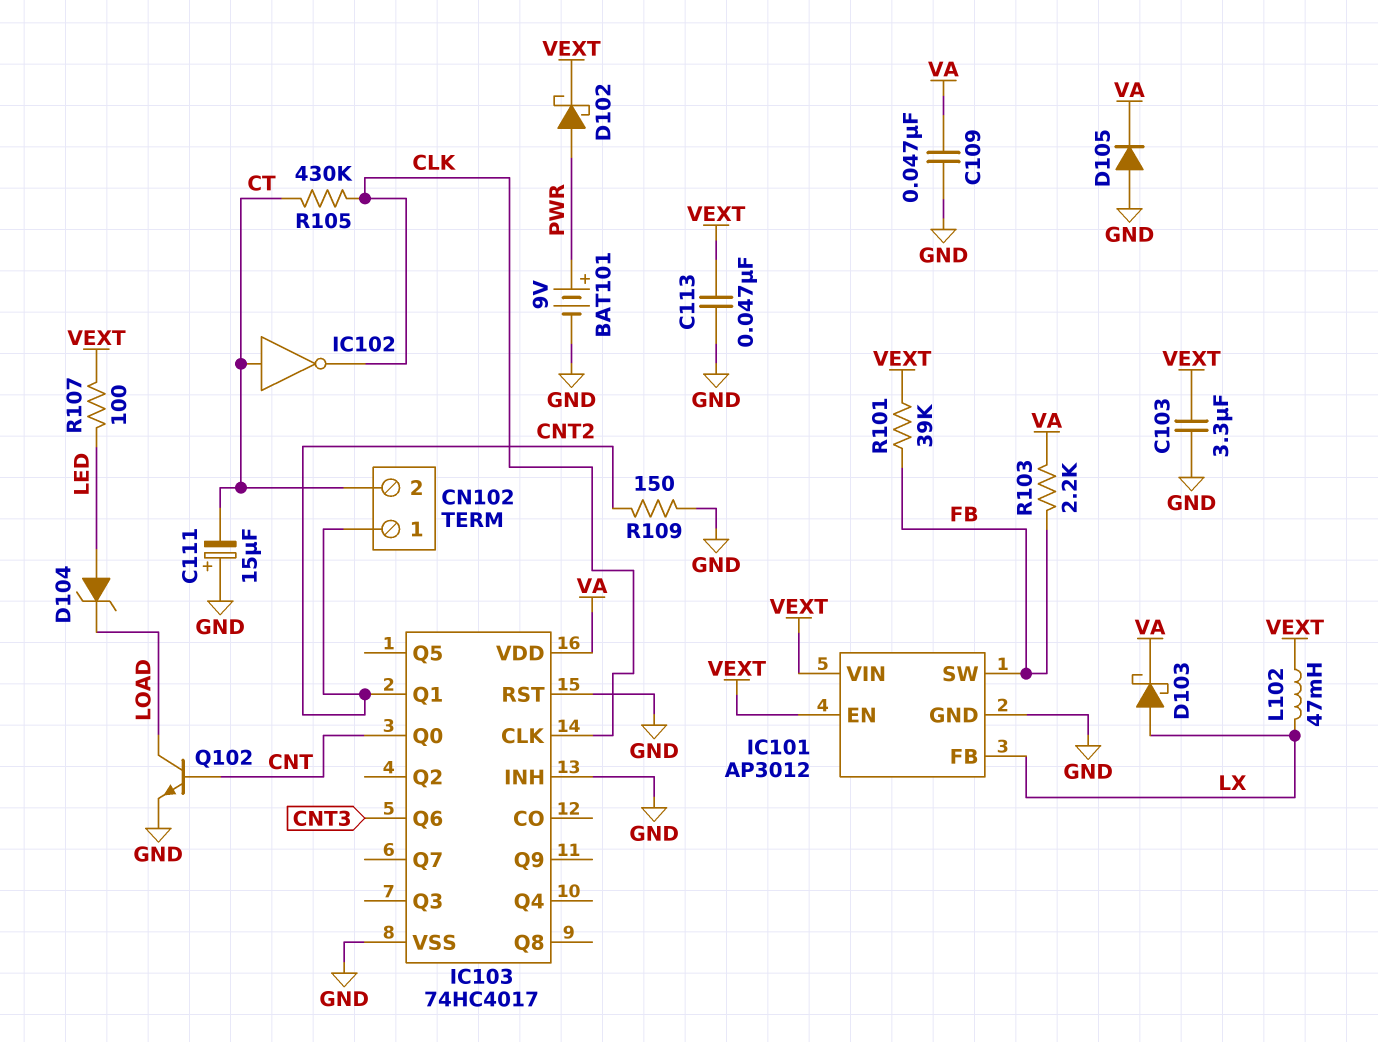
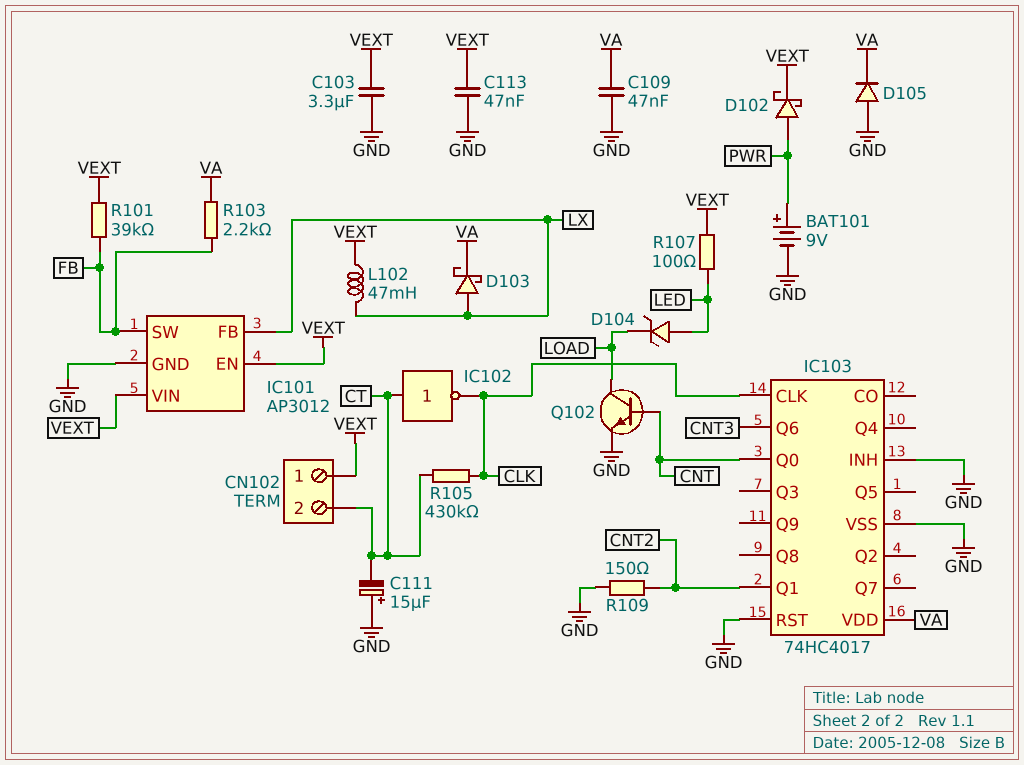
CN102 pin 1: CNT2 -> VEXT

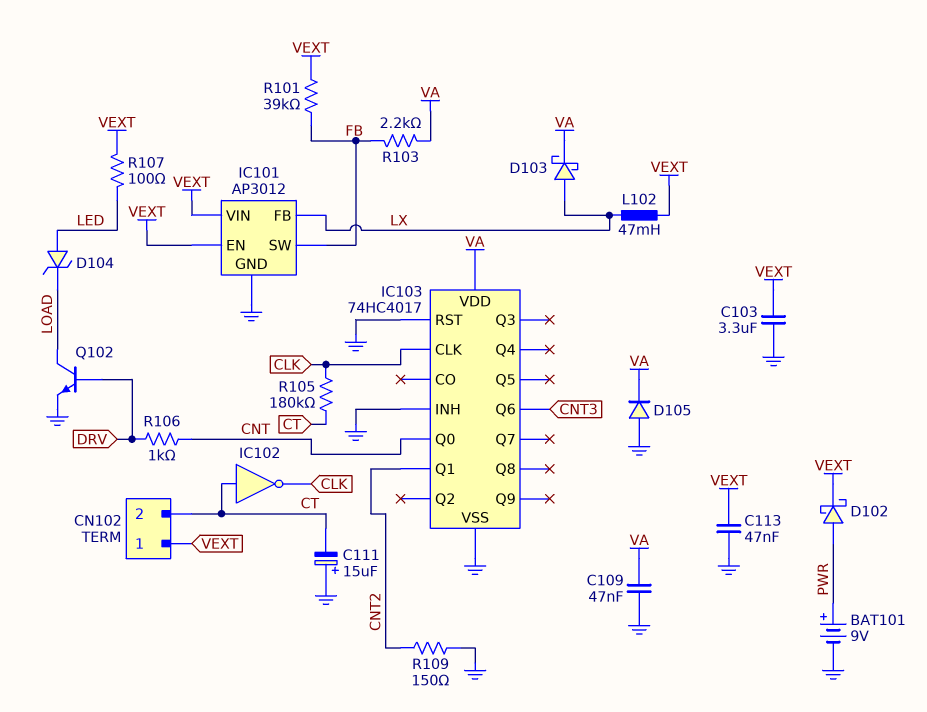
Q102: NPN (B CNT, C LOAD, E GND) -> NPN (B DRV, C LOAD, E GND)
R105: 430k (CLK, CT) -> 180k (CLK, CT)
R106: none -> 1k (CNT, DRV)

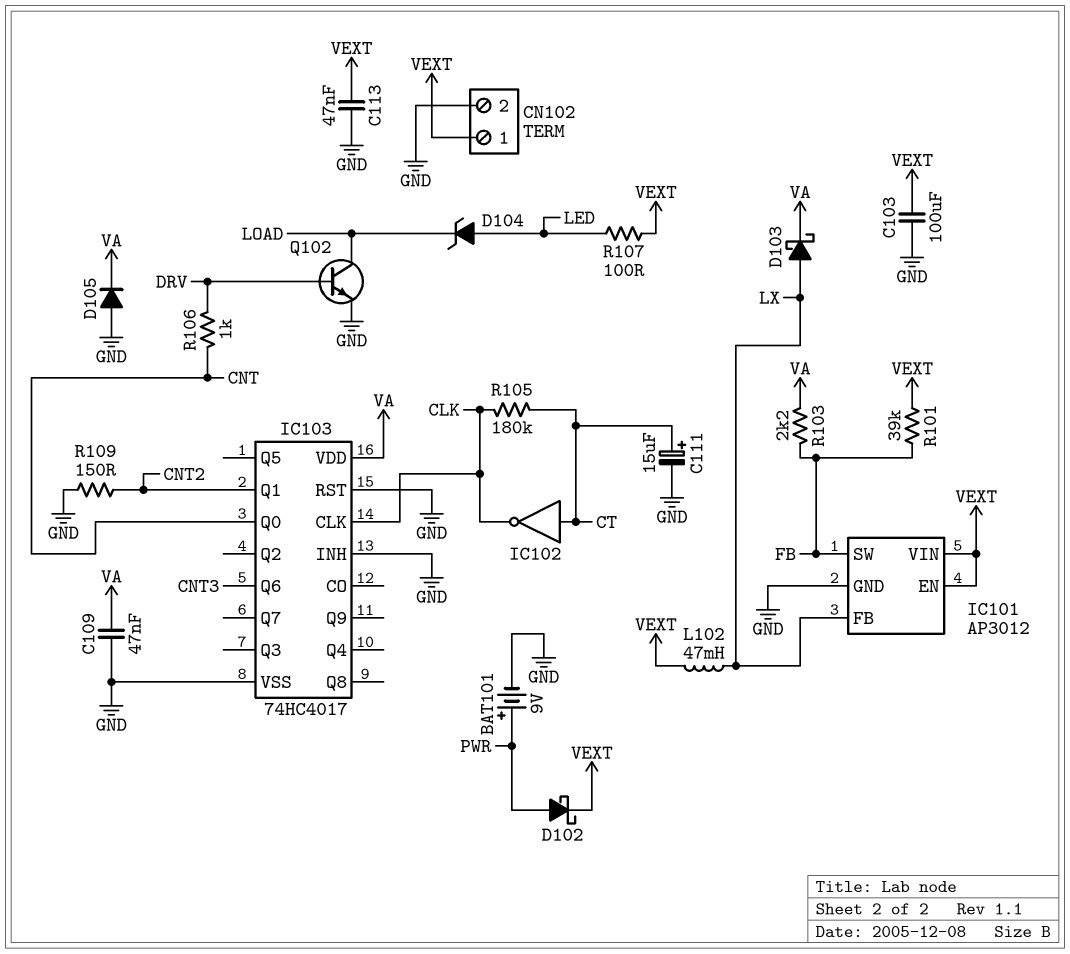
C103: 3.3uF (GND, VEXT) -> 100uF (GND, VEXT)
C111: 15uF (plus GND, minus CT) -> 15uF (plus CT, minus GND)
CN102 pin 2: CT -> GND

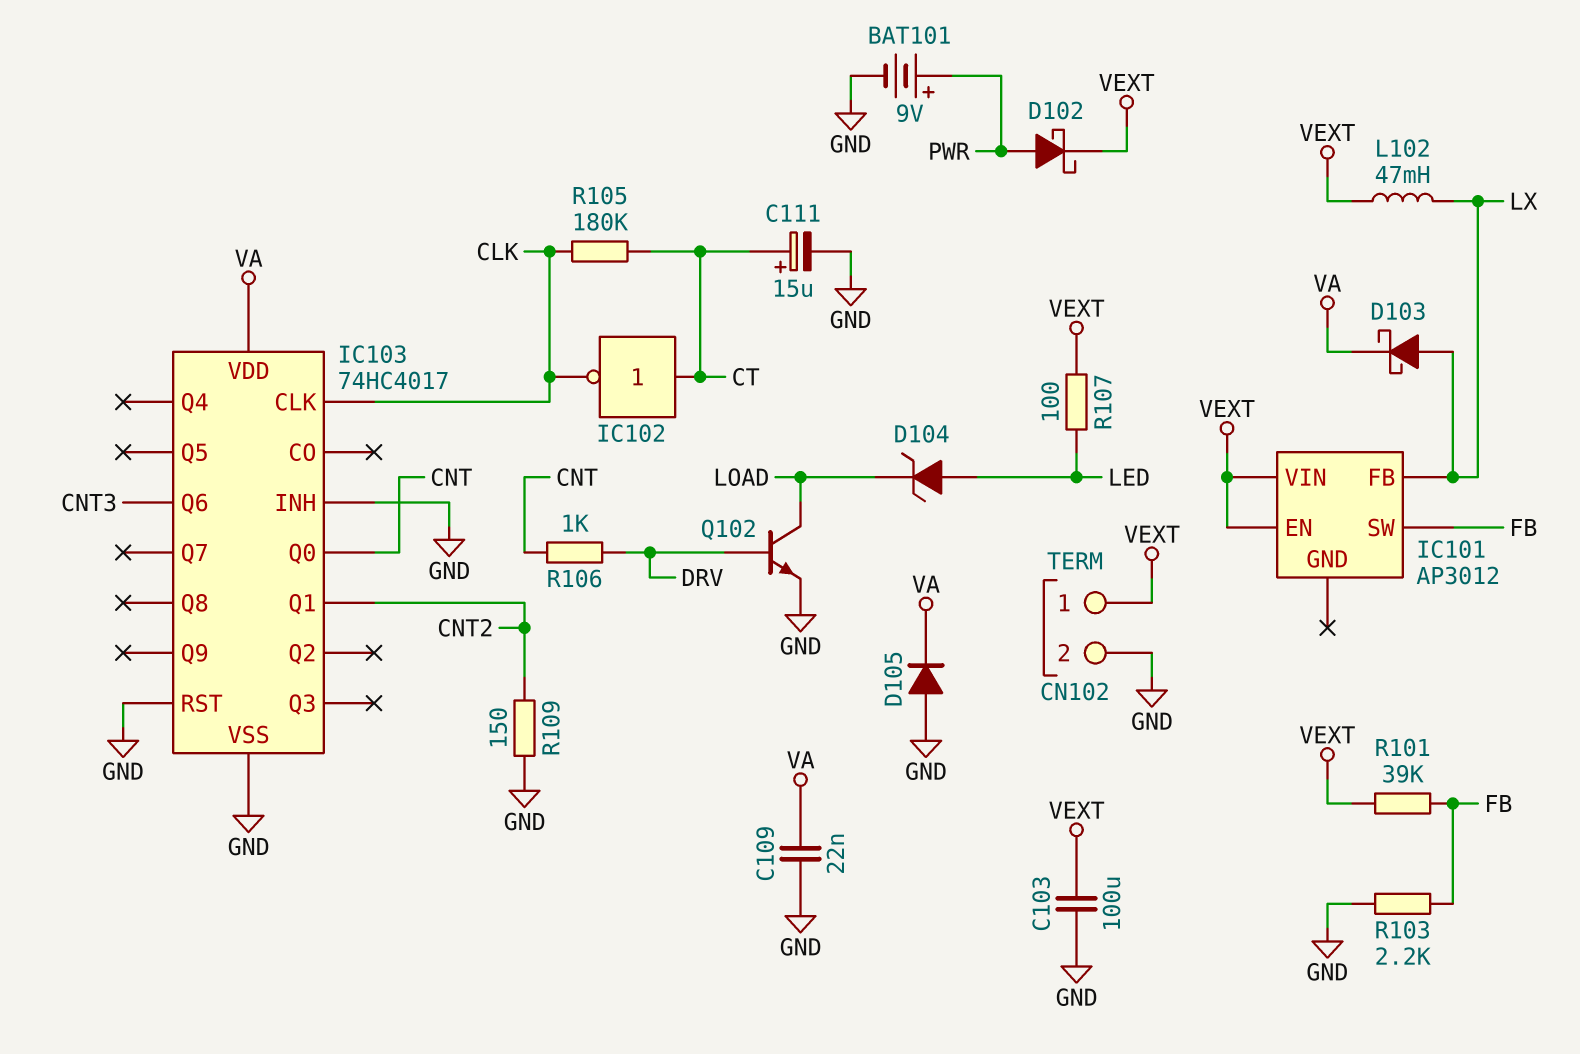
C109: 47nF (GND, VA) -> 22nF (GND, VA)
C113: 47nF (GND, VEXT) -> none
IC101 pin GND: GND -> none
R103: 2.2k (FB, VA) -> 2.2k (FB, GND)

